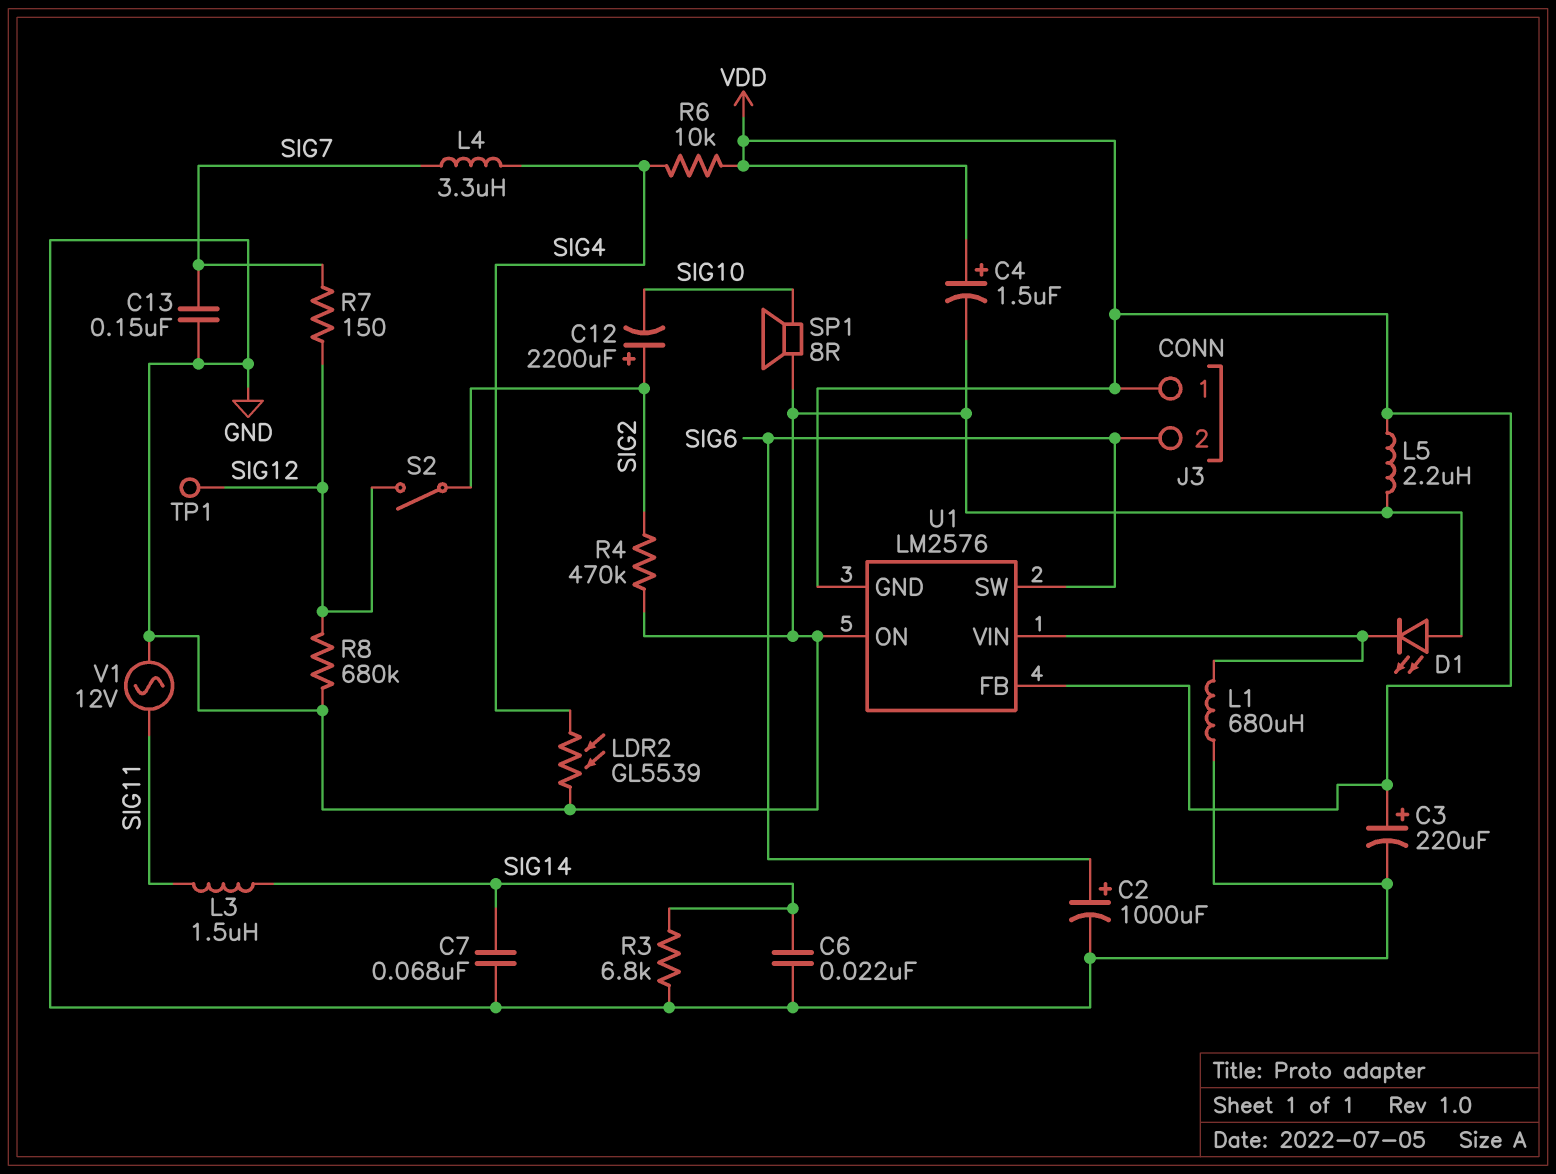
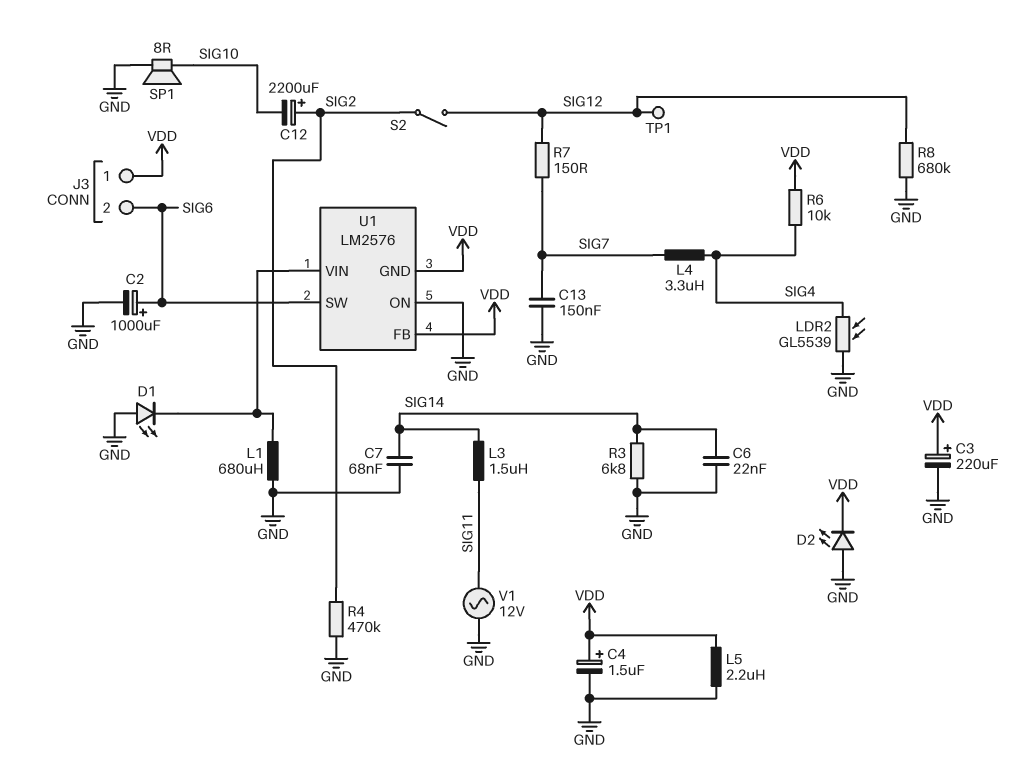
D2: none -> LED (A GND, K VDD)

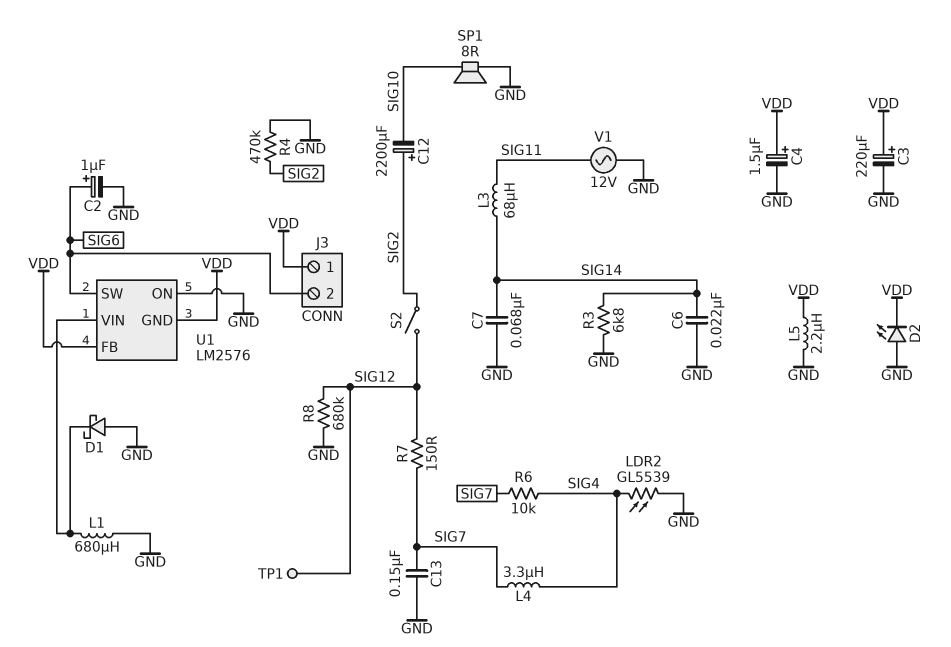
C2: 1000uF (plus SIG6, minus GND) -> 1uF (plus SIG6, minus GND)
D1: LED (A GND, K U1/VIN) -> schottky (A GND, K U1/VIN)
L3: 1.5uH (SIG11, SIG14) -> 68uH (SIG11, SIG14)
R6: 10k (SIG4, VDD) -> 10k (SIG4, SIG7)

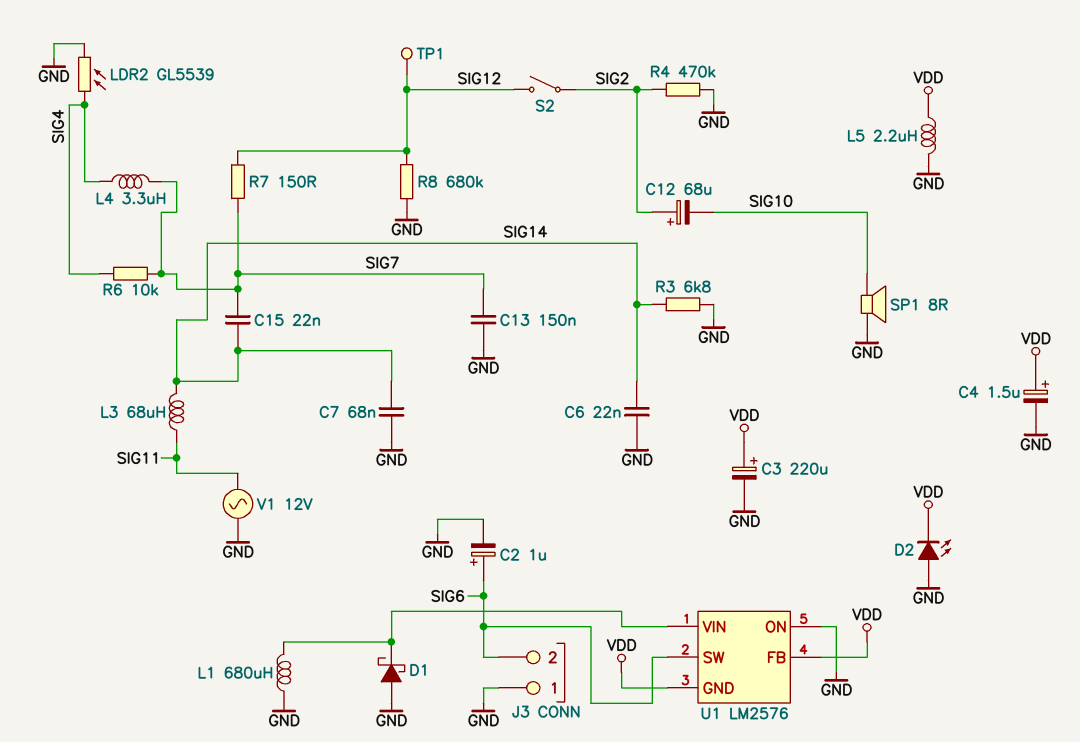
C12: 2200uF (plus SIG2, minus SIG10) -> 68uF (plus SIG2, minus SIG10)
C15: none -> 22nF (SIG7, SIG14)
J3 pin 1: VDD -> GND

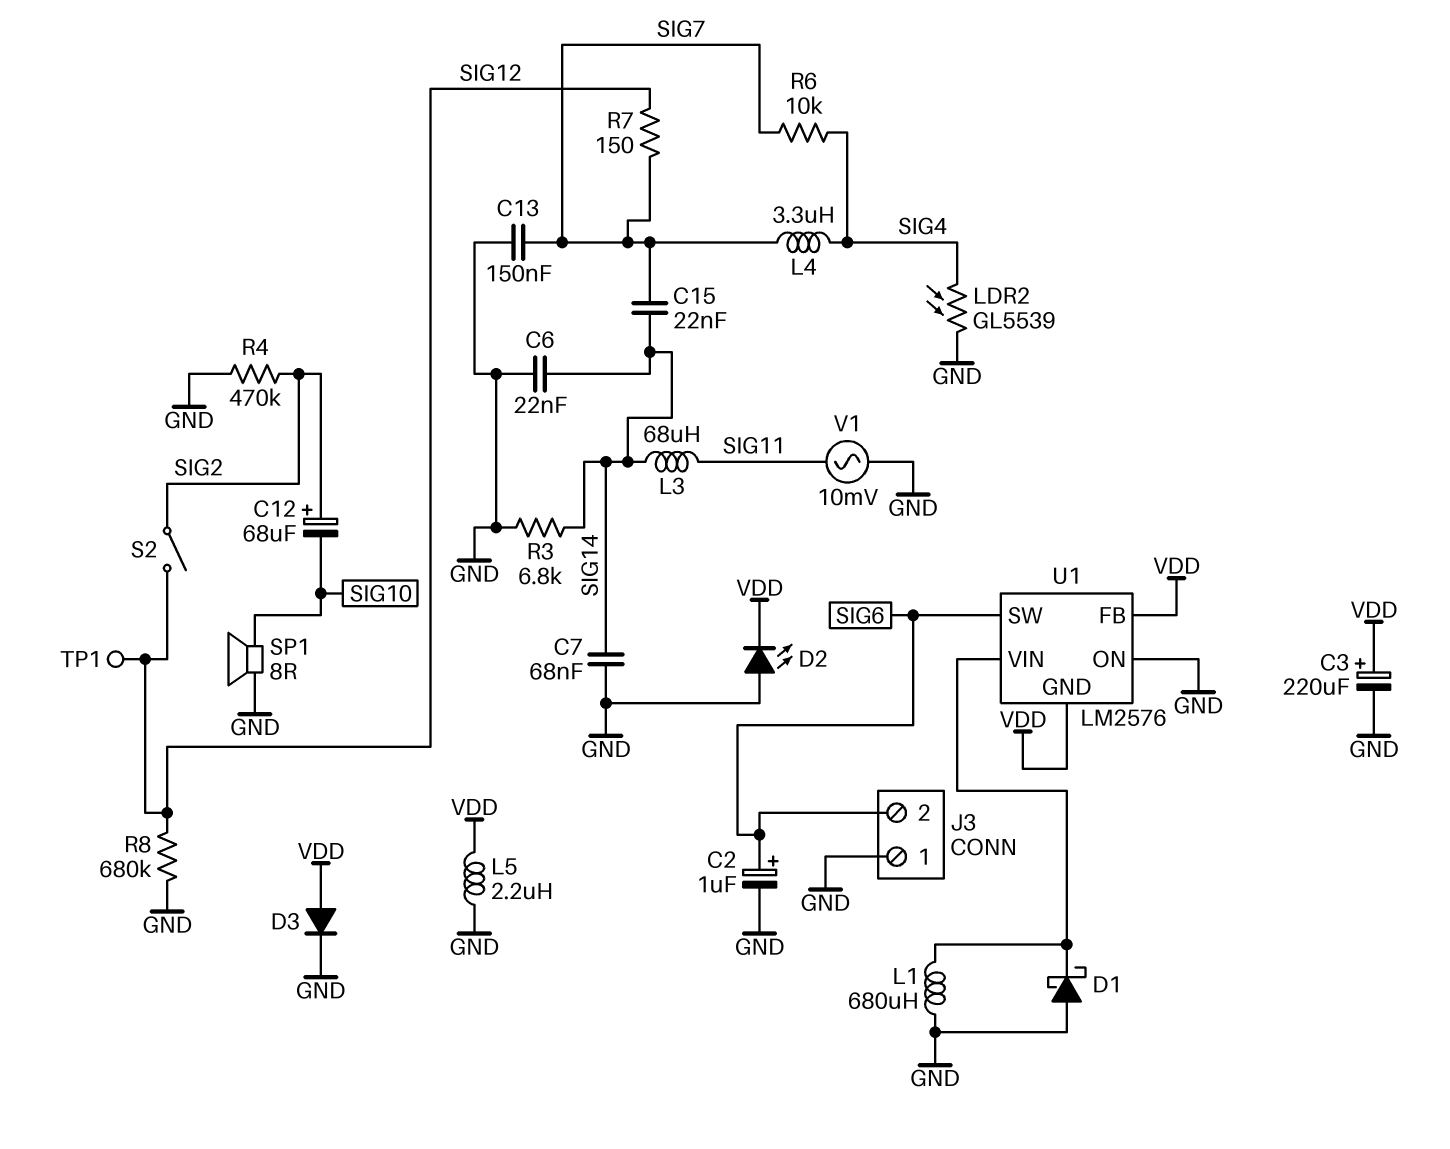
C4: 1.5uF (plus VDD, minus GND) -> none
D3: none -> diode (A VDD, K GND)
V1: AC 12V (GND, SIG11) -> AC 10mV (GND, SIG11)

